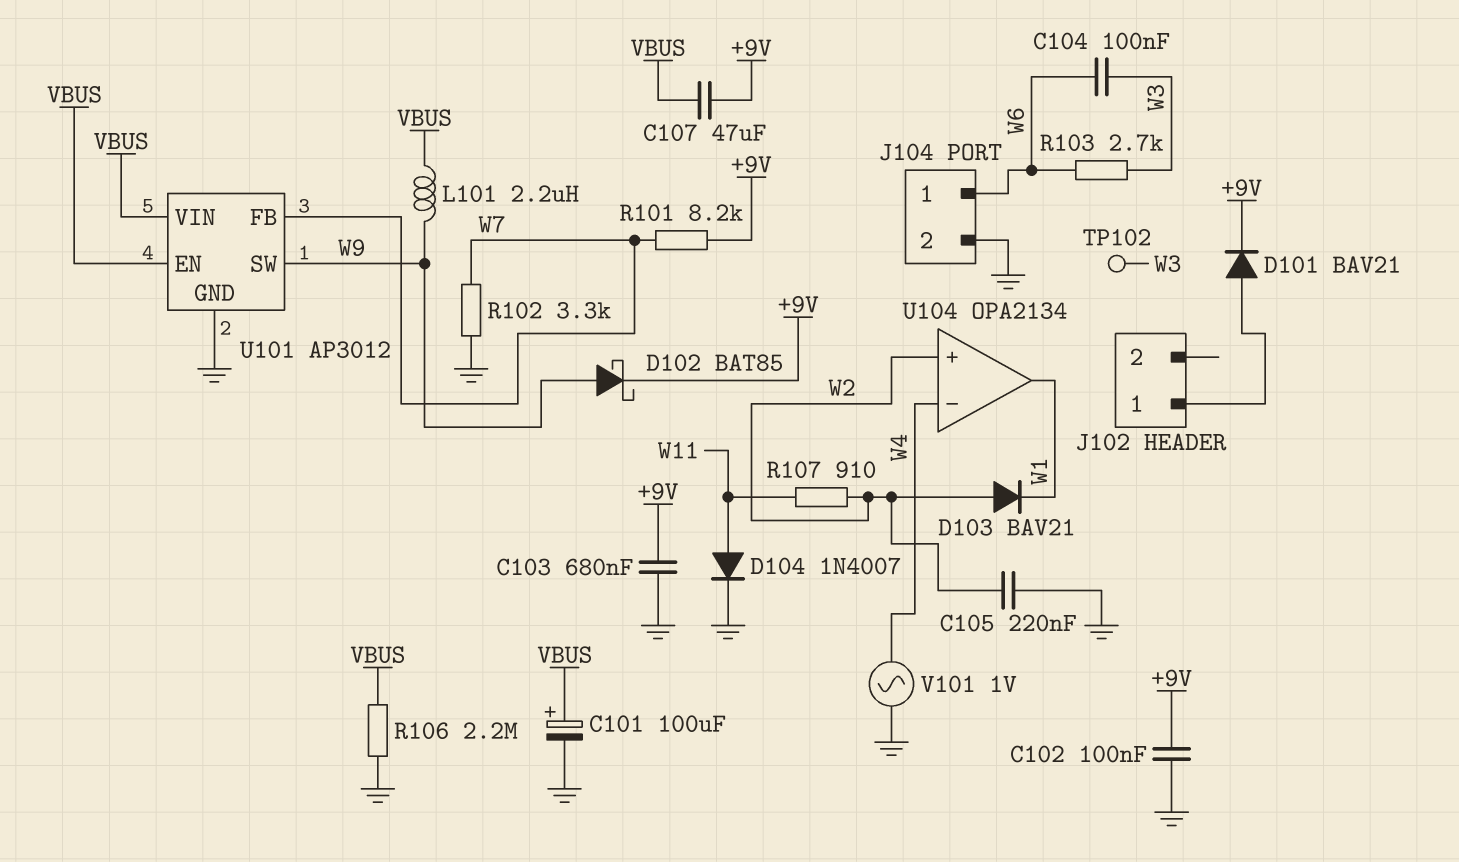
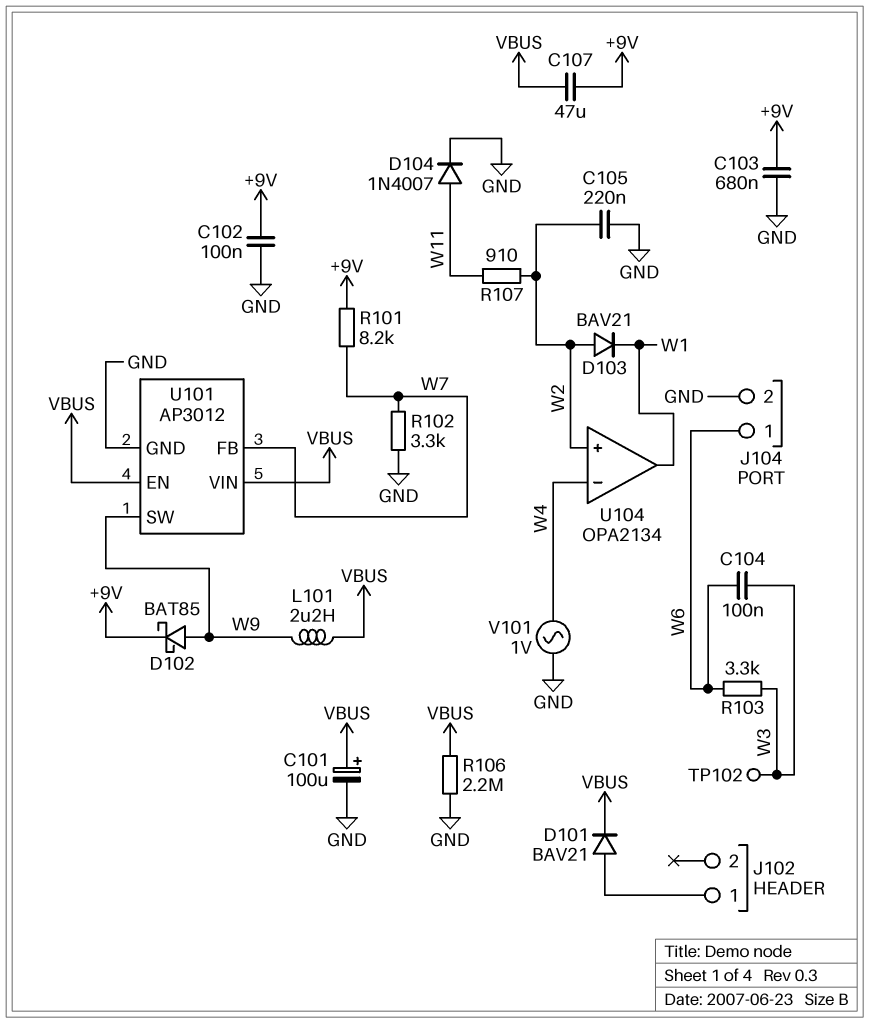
D101: diode BAV21 (A J102/1, K +9V) -> diode BAV21 (A J102/1, K VBUS)
R103: 2.7k (W3, W6) -> 3.3k (W3, W6)

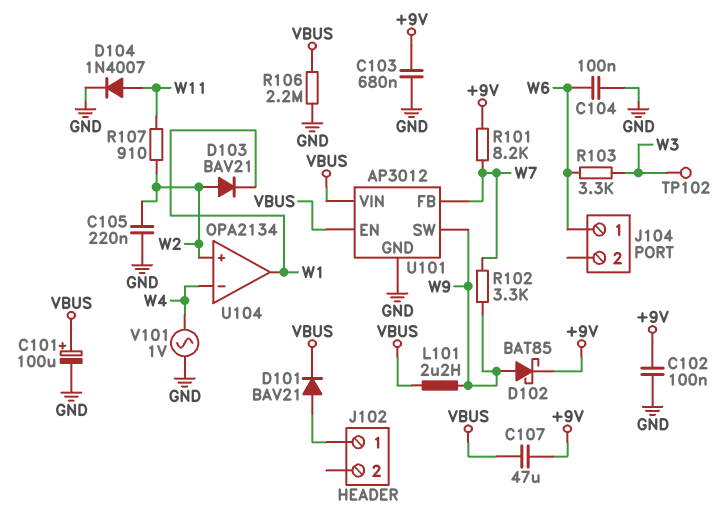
C104: 100nF (W3, W6) -> 100nF (GND, W6)
J104 pin 2: GND -> none
R102: 3.3k (GND, W7) -> 3.3k (W7, W9)

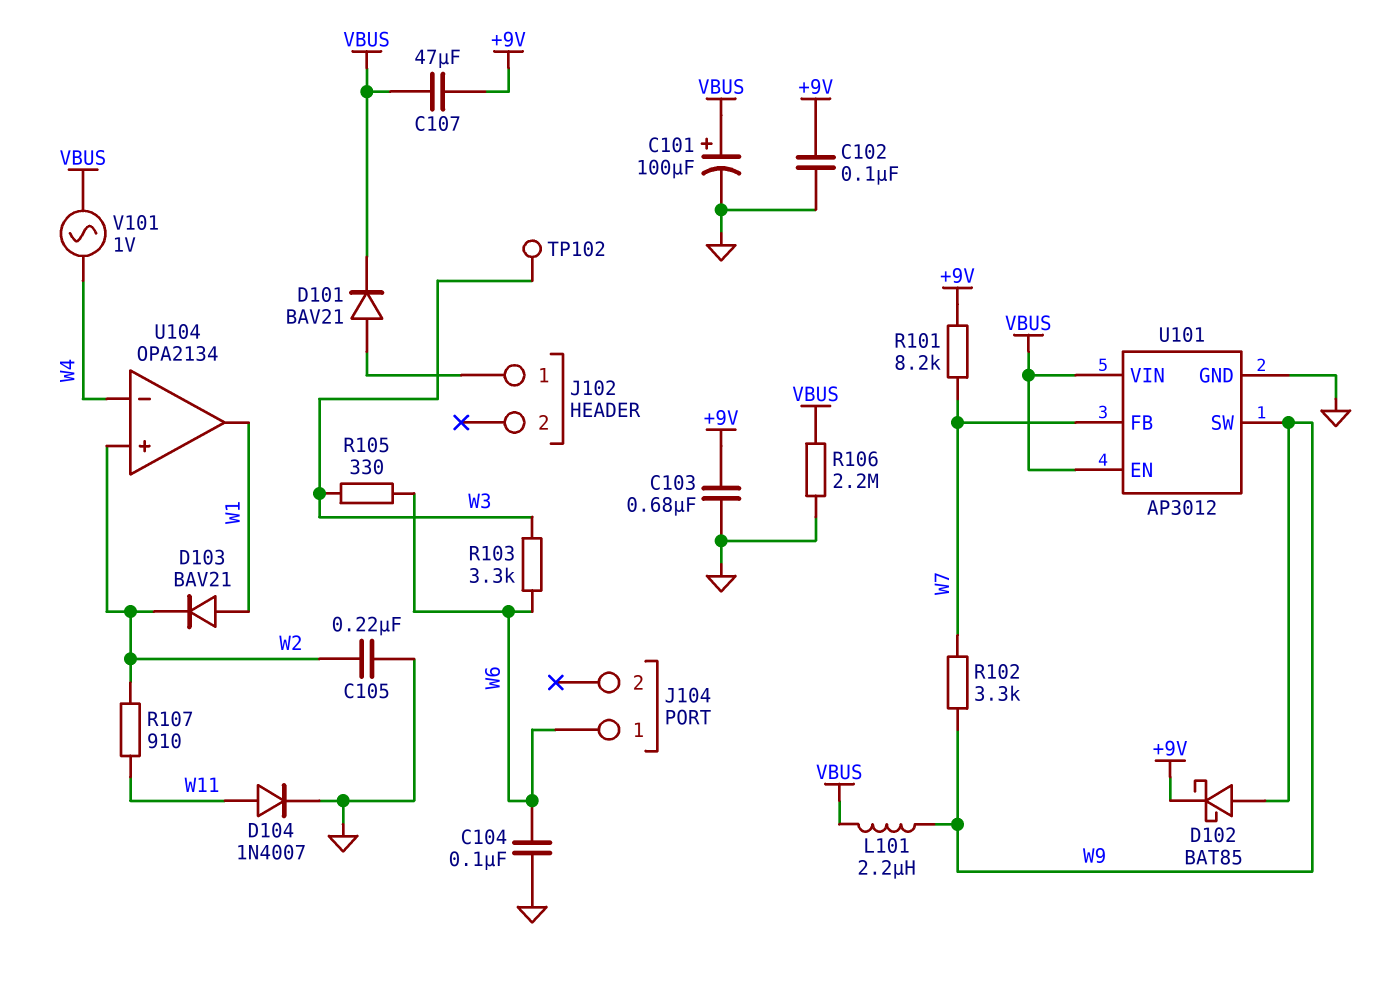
D103: diode BAV21 (A W2, K W1) -> diode BAV21 (A W1, K W2)
R105: none -> 330 (W3, W6)
V101: AC 1V (GND, W4) -> AC 1V (VBUS, W4)

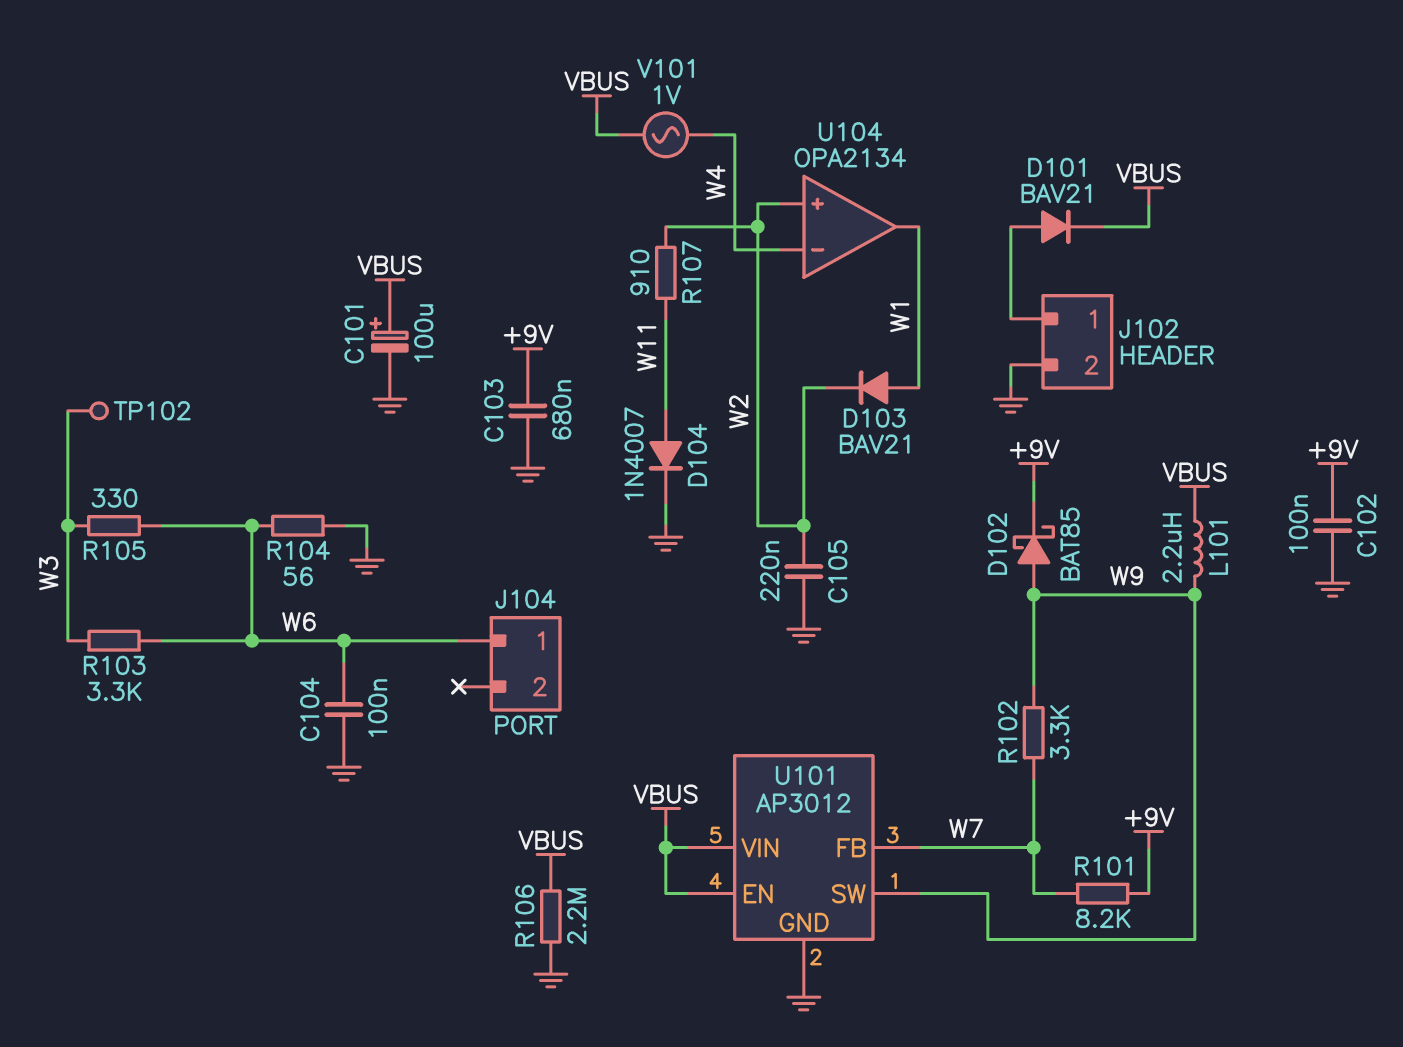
C107: 47uF (+9V, VBUS) -> none
J102 pin 2: none -> GND
R104: none -> 56 (GND, W6)

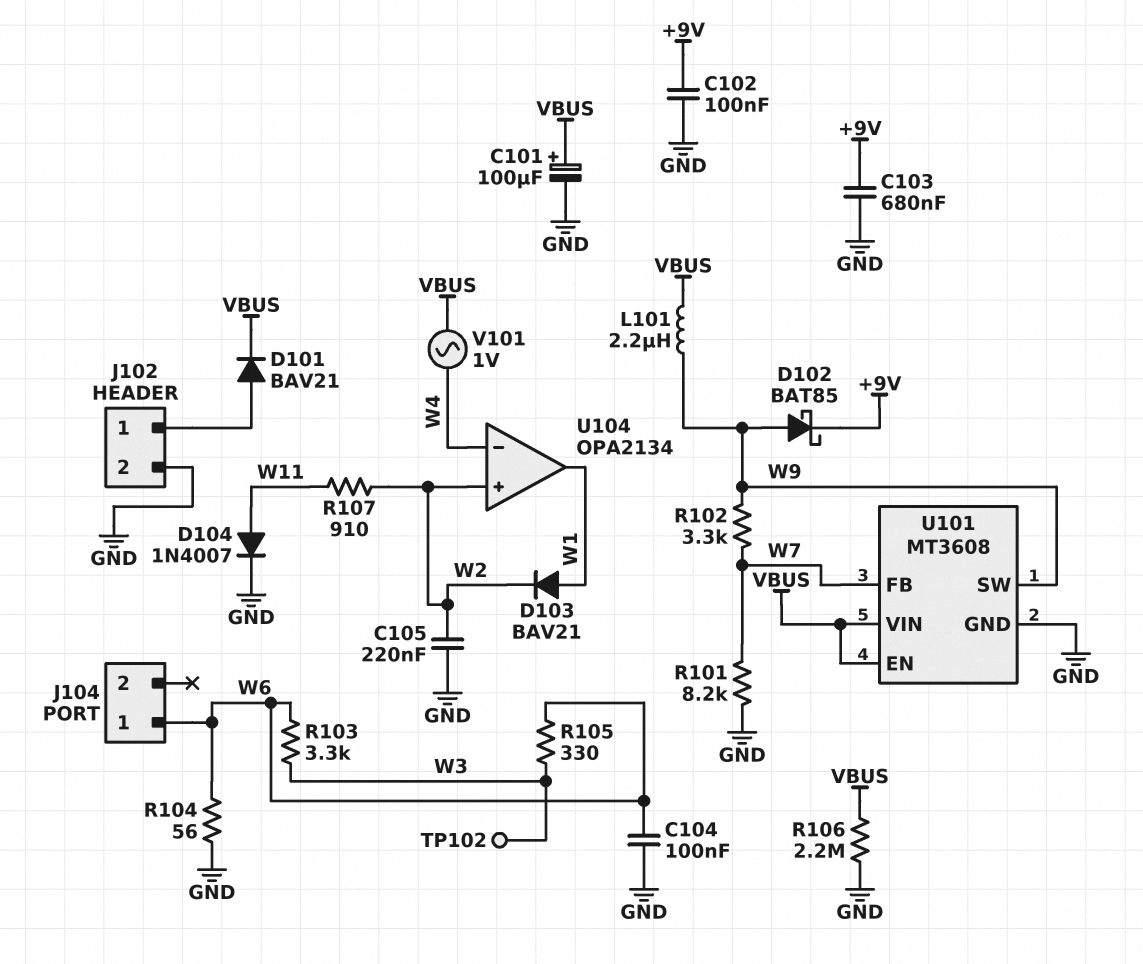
R101: 8.2k (+9V, W7) -> 8.2k (GND, W7)
U101: AP3012 -> MT3608

